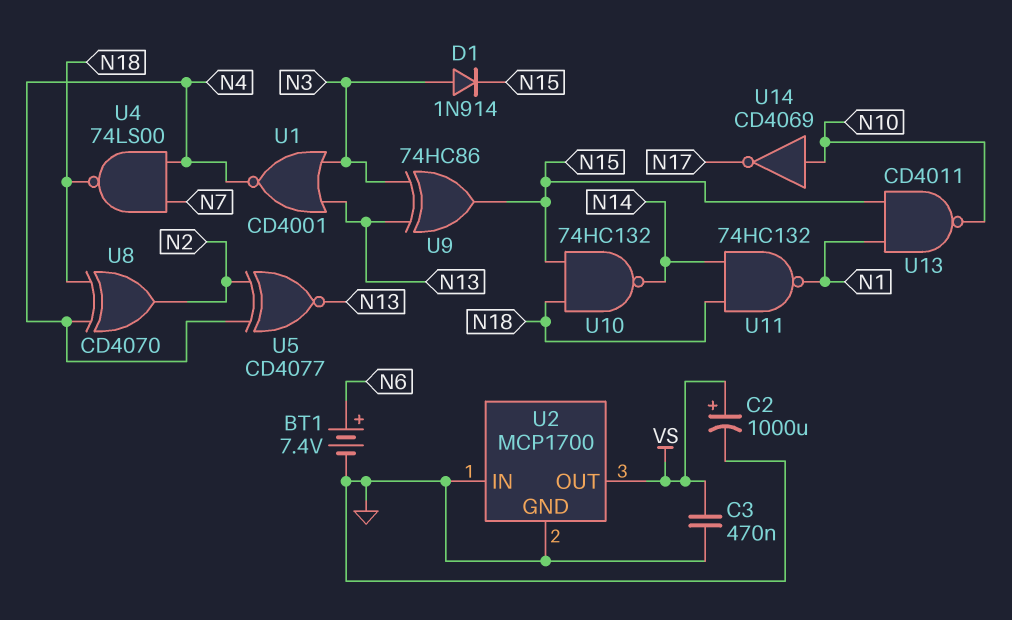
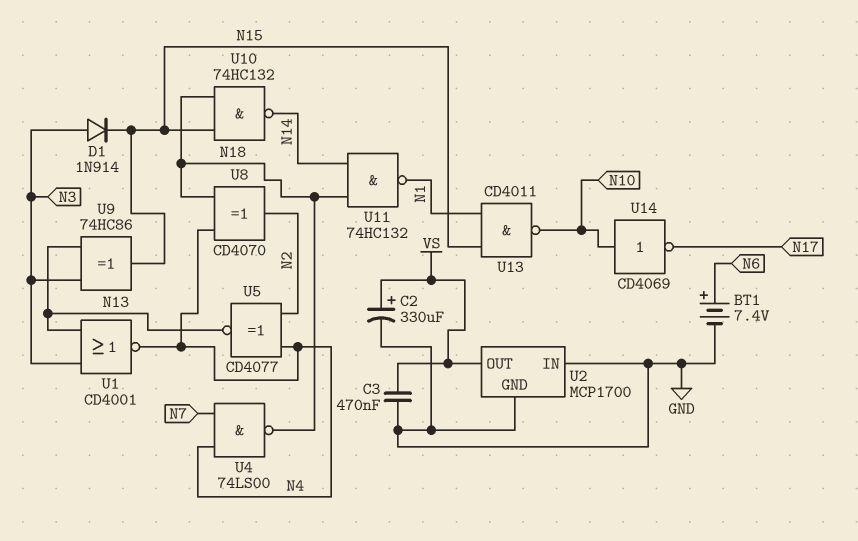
C2: 1000uF (plus VS, minus GND) -> 330uF (plus VS, minus GND)

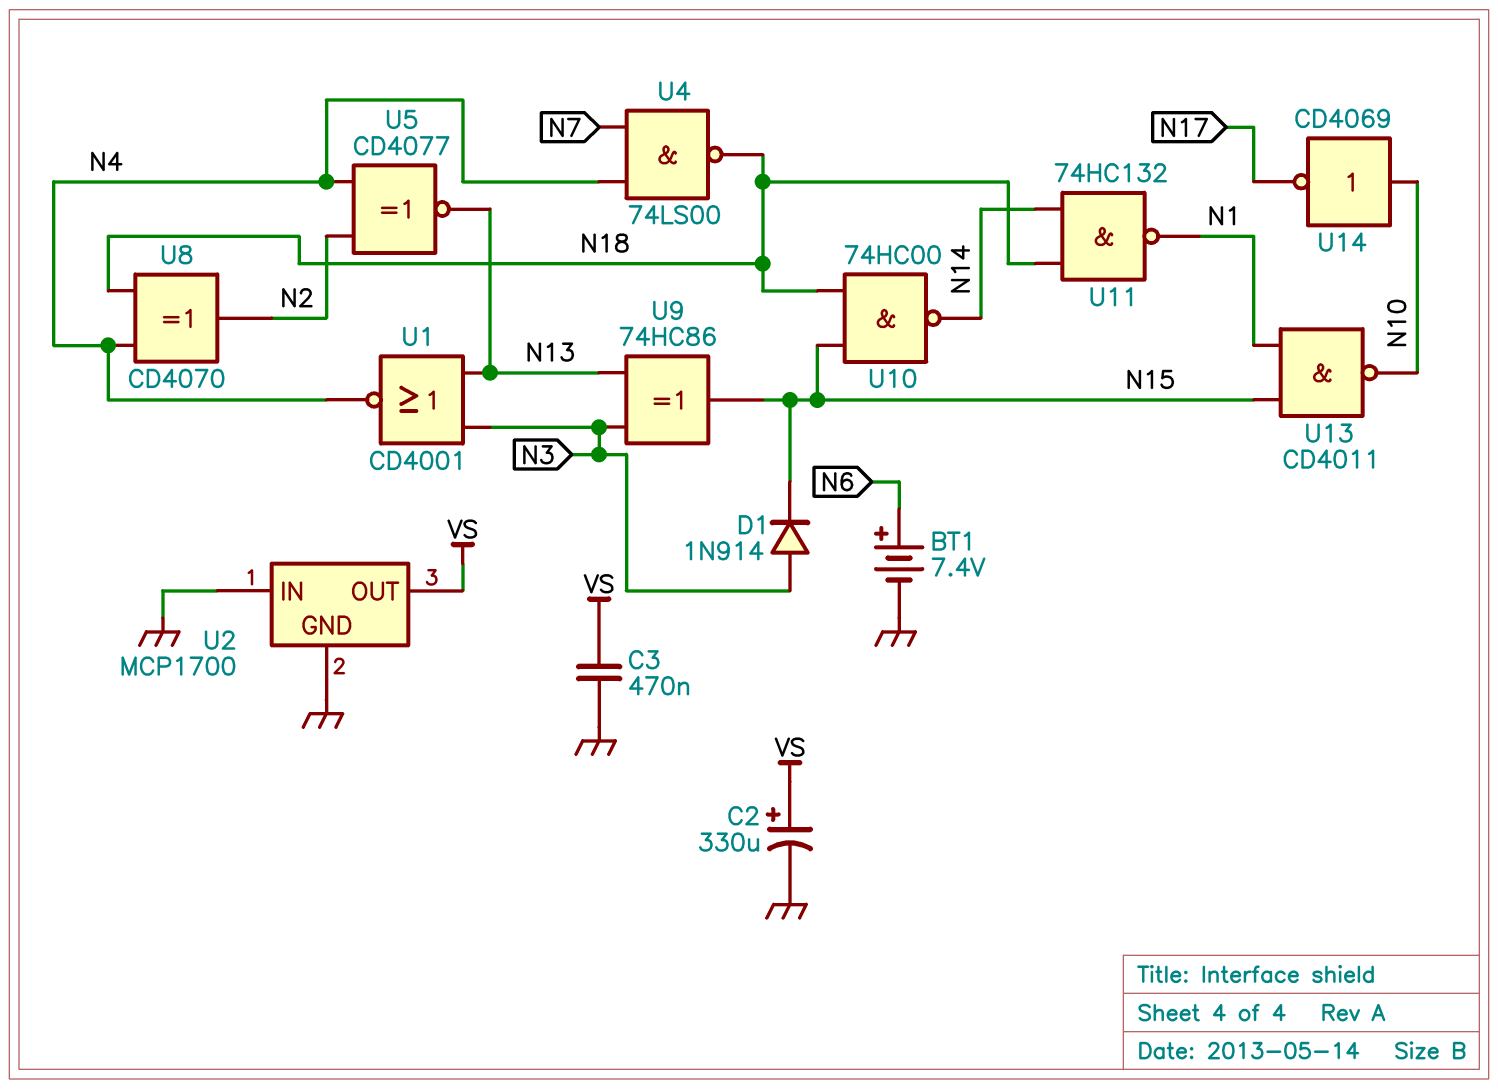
U10: NAND 74HC132 (in N15, in N18, out N14) -> NAND 74HC00 (in N15, in N18, out N14)

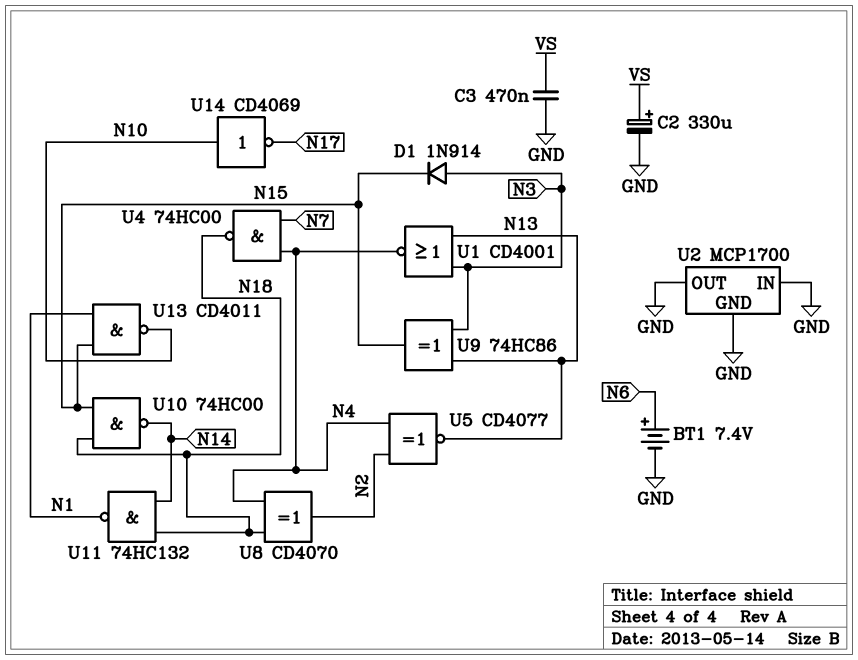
U2 pin OUT: VS -> GND
U4: NAND 74LS00 (in N4, in N7, out N18) -> NAND 74HC00 (in N4, in N7, out N18)

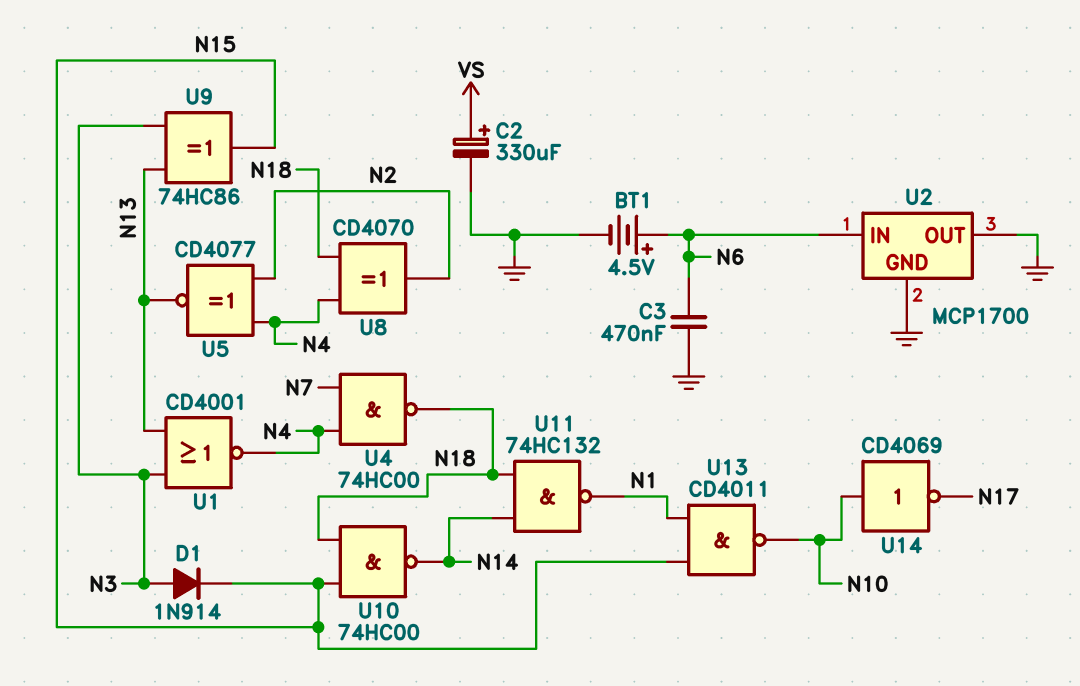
BT1: 7.4V (plus N6, minus GND) -> 4.5V (plus N6, minus GND)
C3: 470nF (GND, VS) -> 470nF (GND, N6)
U2 pin IN: GND -> N6

